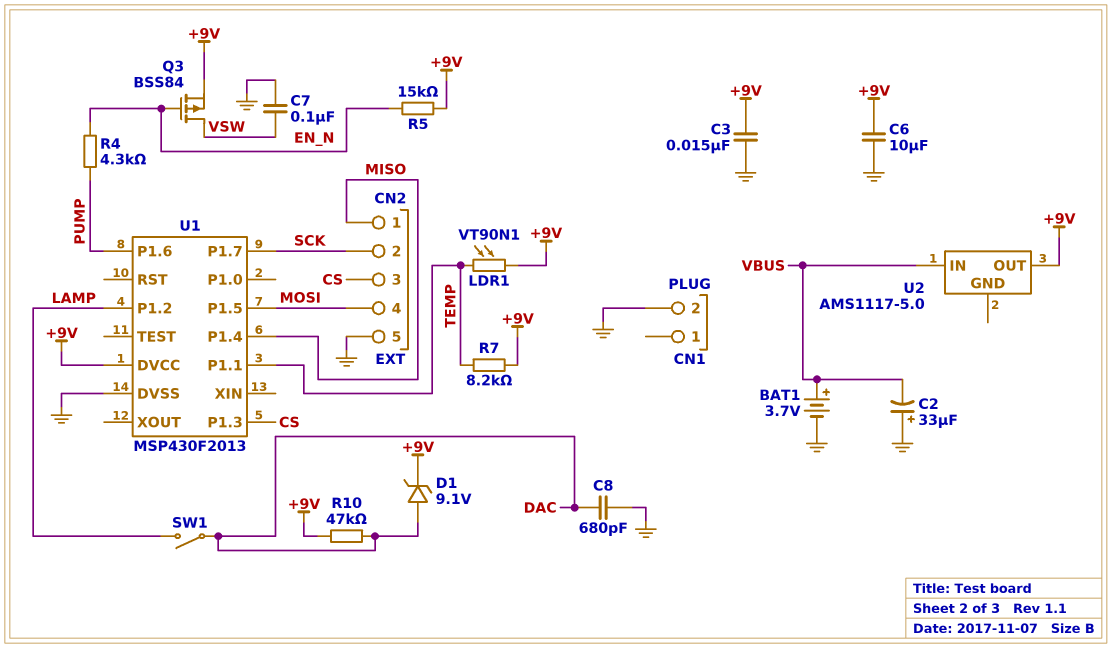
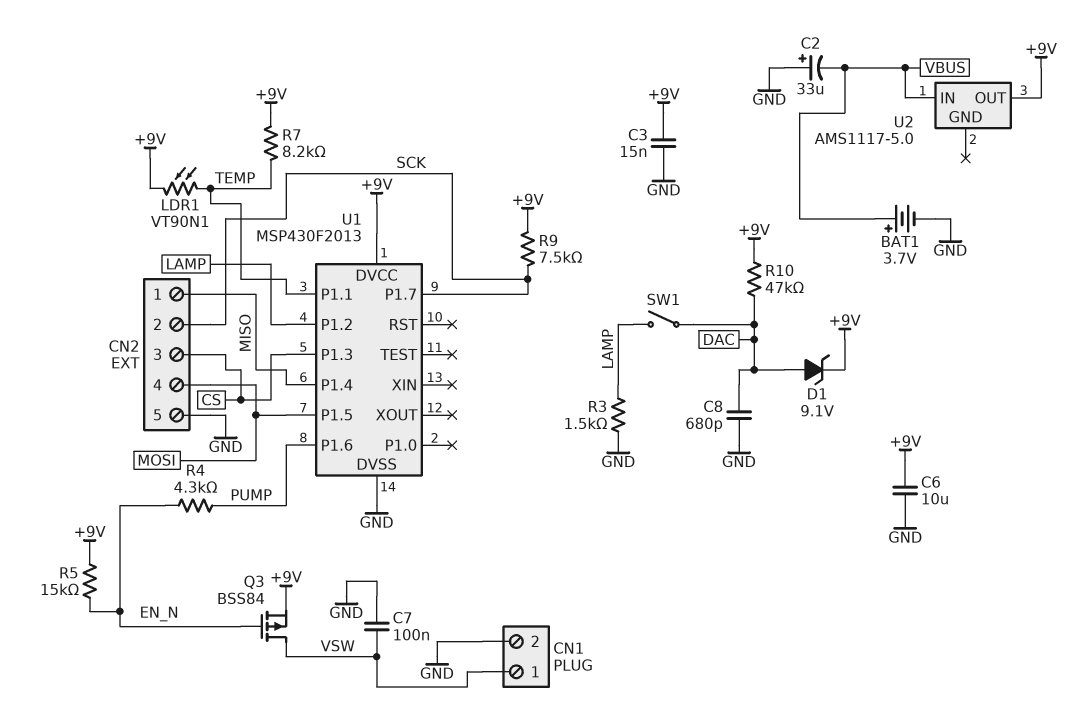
CN1 pin 1: none -> VSW
R3: none -> 1.5k (GND, LAMP)
R9: none -> 7.5k (+9V, SCK)

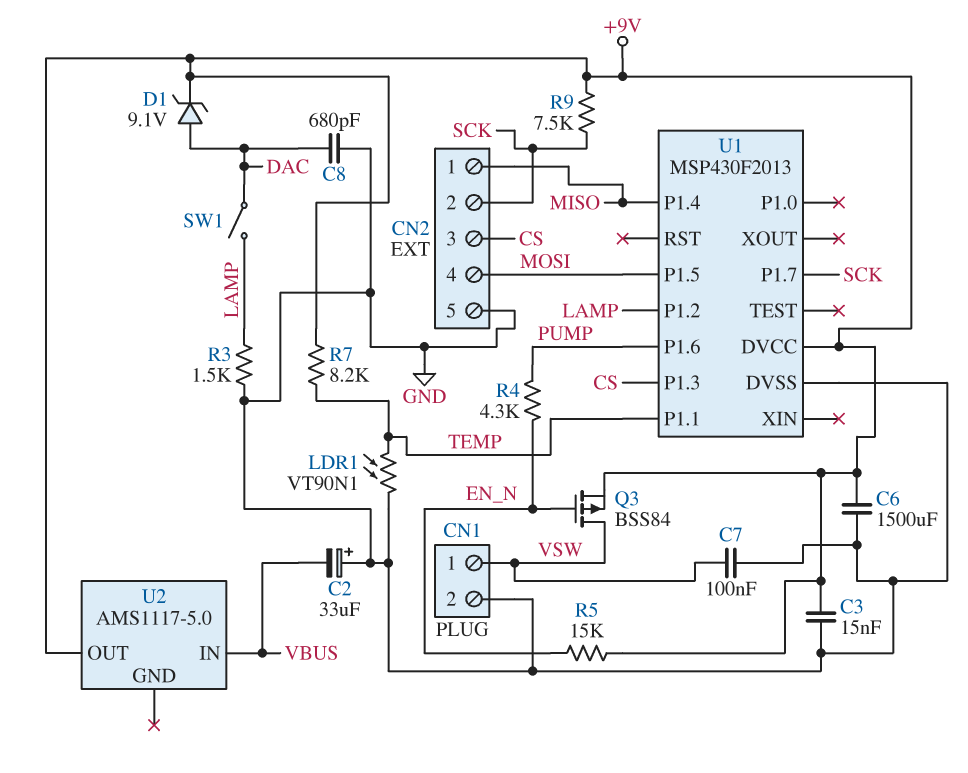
BAT1: 3.7V (plus VBUS, minus GND) -> none
C6: 10uF (+9V, GND) -> 1500uF (+9V, GND)
LDR1: VT90N1 (+9V, TEMP) -> VT90N1 (GND, TEMP)
R10: 47k (+9V, DAC) -> none

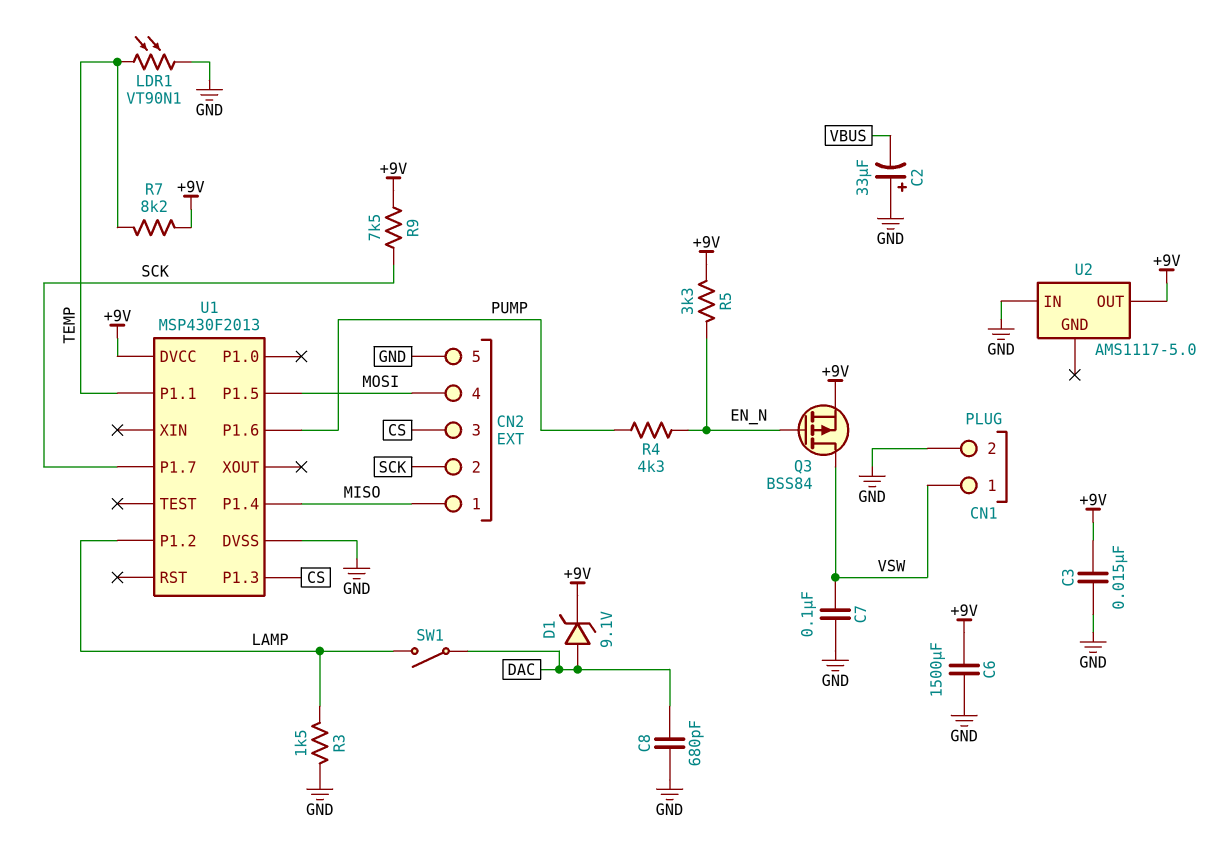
R5: 15k (+9V, EN_N) -> 3.3k (+9V, EN_N)
U2 pin IN: VBUS -> GND

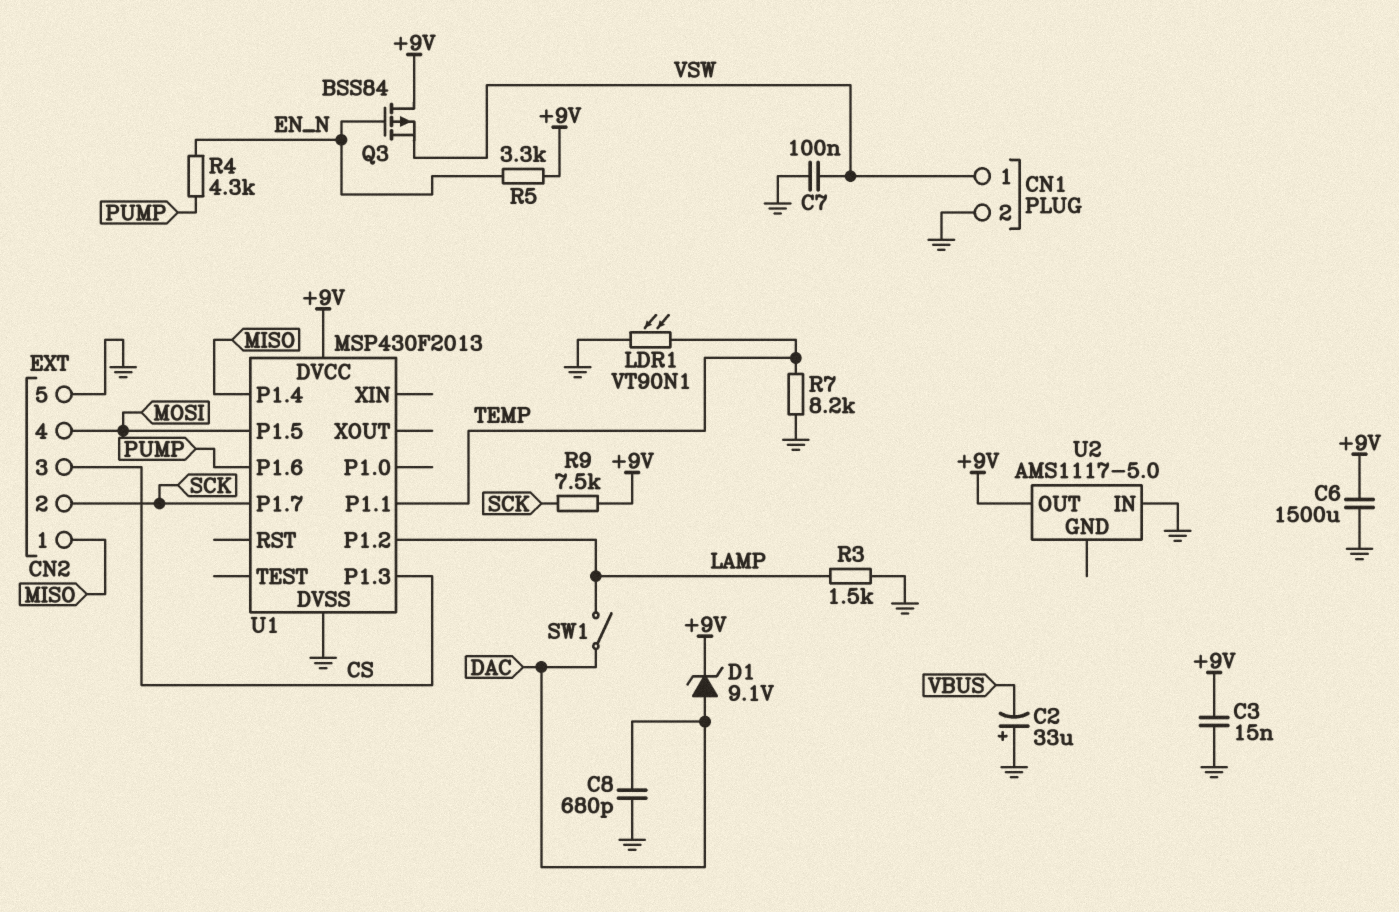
Q3: PMOS BSS84 (G EN_N, D VSW, S +9V) -> PMOS BSS84 (G EN_N, D +9V, S VSW)
R7: 8.2k (+9V, TEMP) -> 8.2k (GND, TEMP)

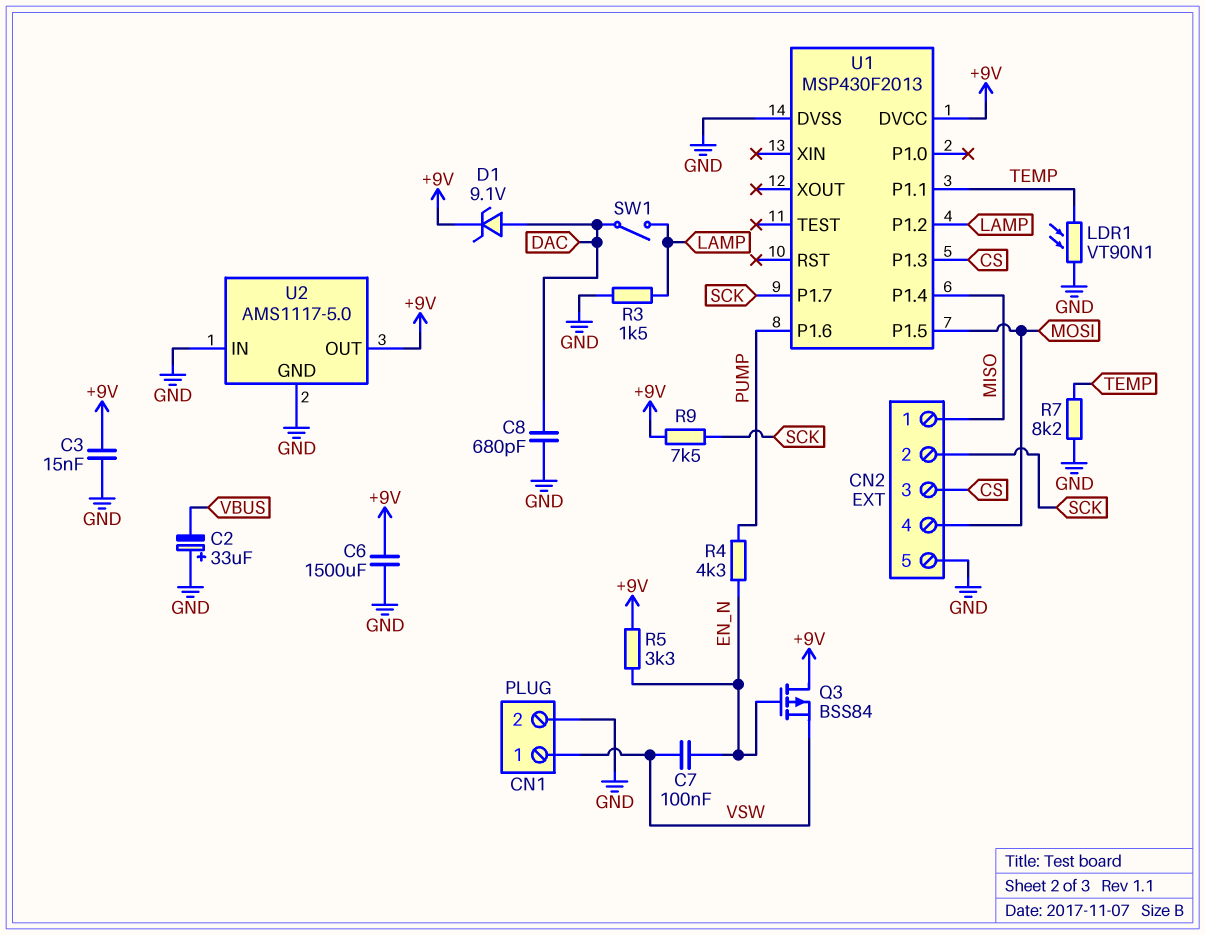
C7: 100nF (GND, VSW) -> 100nF (EN_N, VSW)
U2 pin GND: none -> GND

